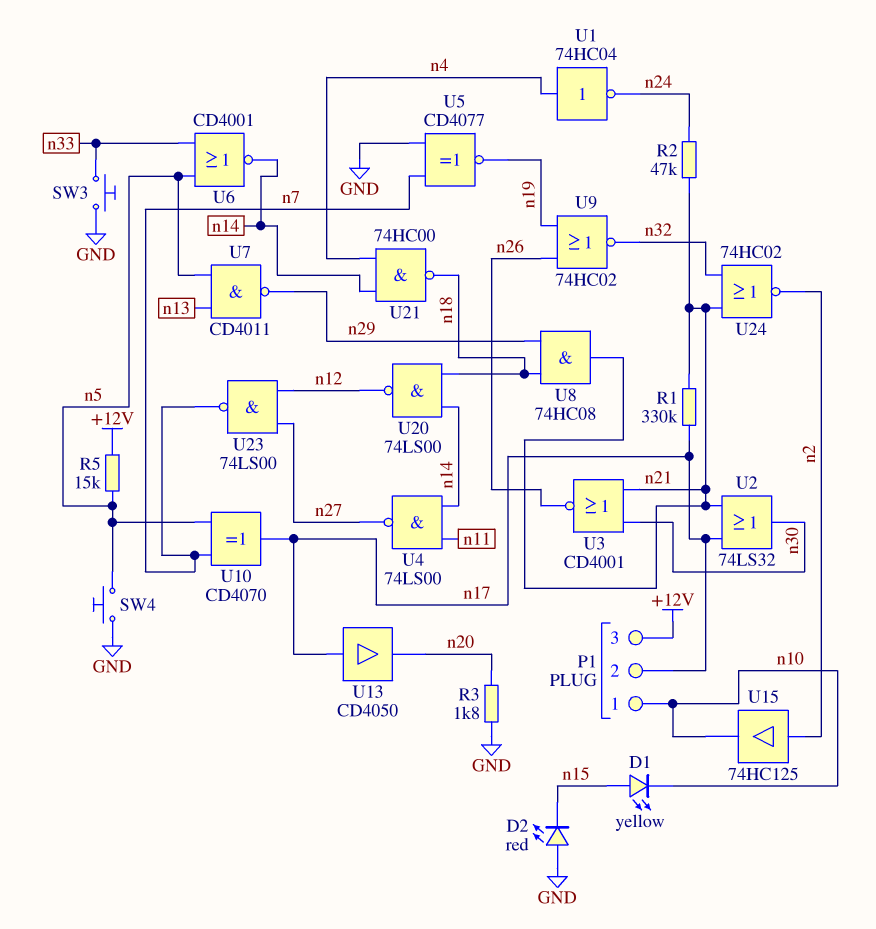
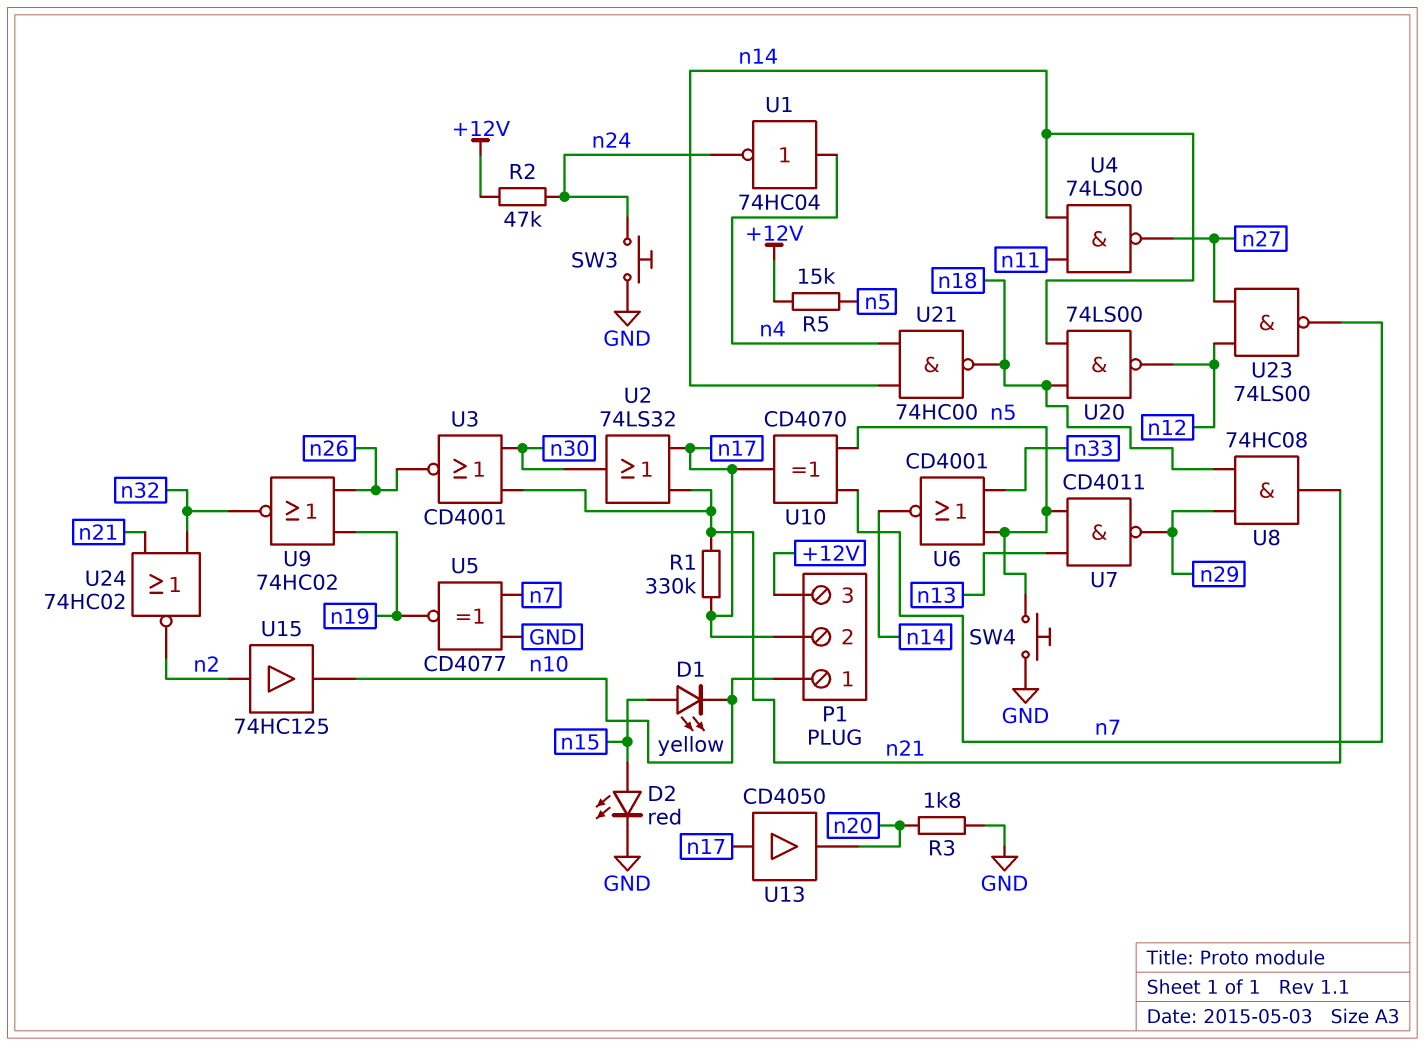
D2: LED red (A GND, K n15) -> LED red (A n15, K GND)
R2: 47k (n21, n24) -> 47k (+12V, n24)
SW3: button (GND, n33) -> button (GND, n24)

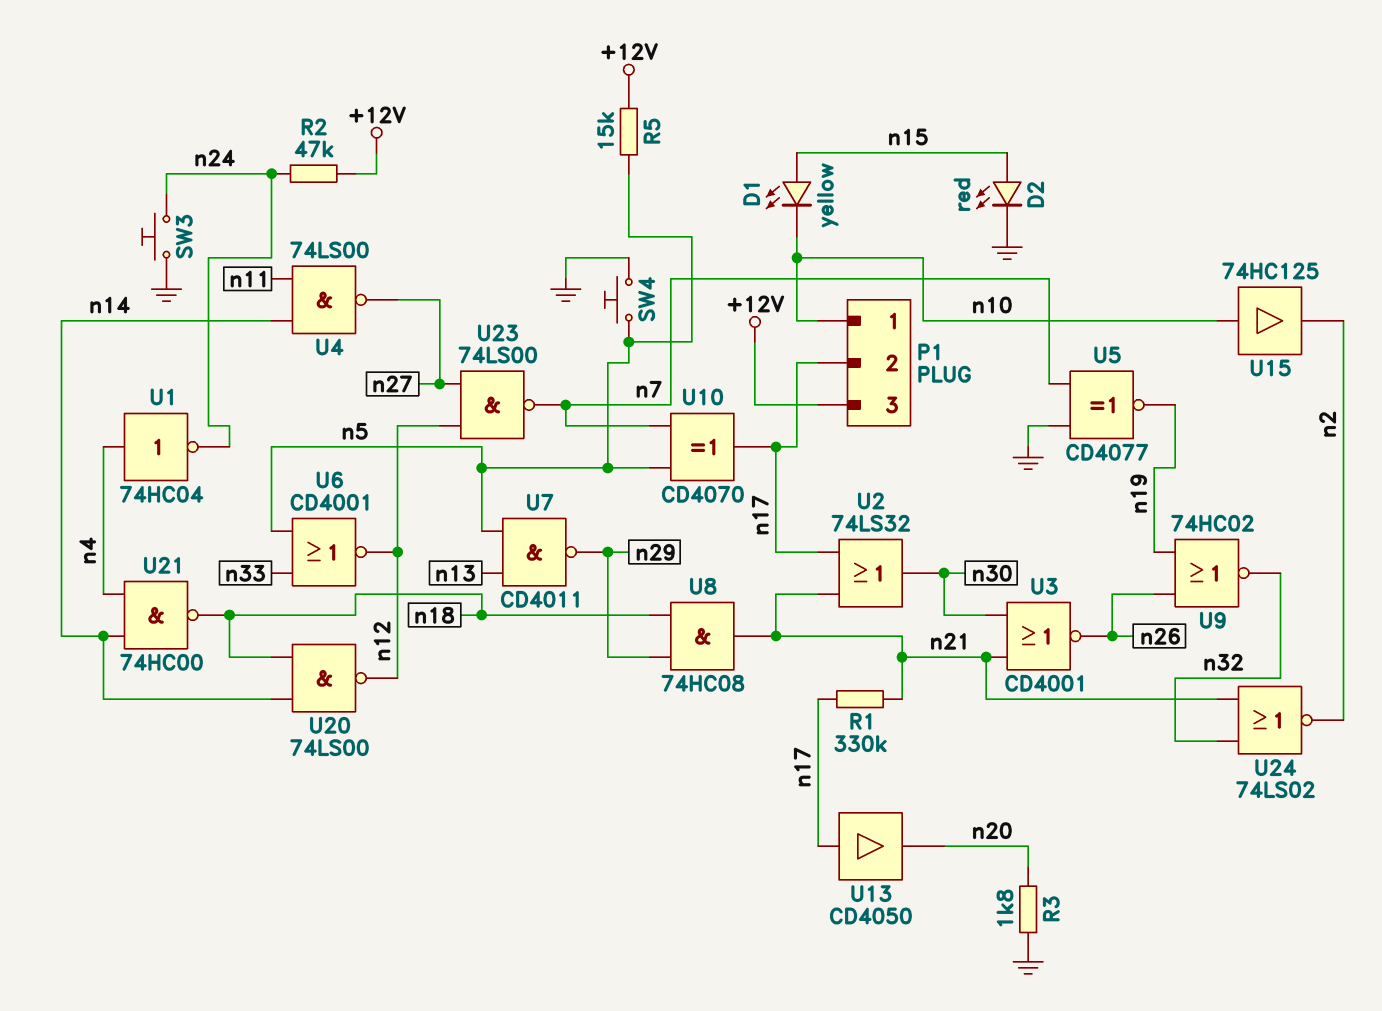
U6: NOR CD4001 (in n5, in n33, out n14) -> NOR CD4001 (in n5, in n33, out n12)
U15: buffer 74HC125 (in n2, out n10) -> buffer 74HC125 (in n10, out n2)
U24: NOR 74HC02 (in n21, in n32, out n2) -> NOR 74LS02 (in n21, in n32, out n2)

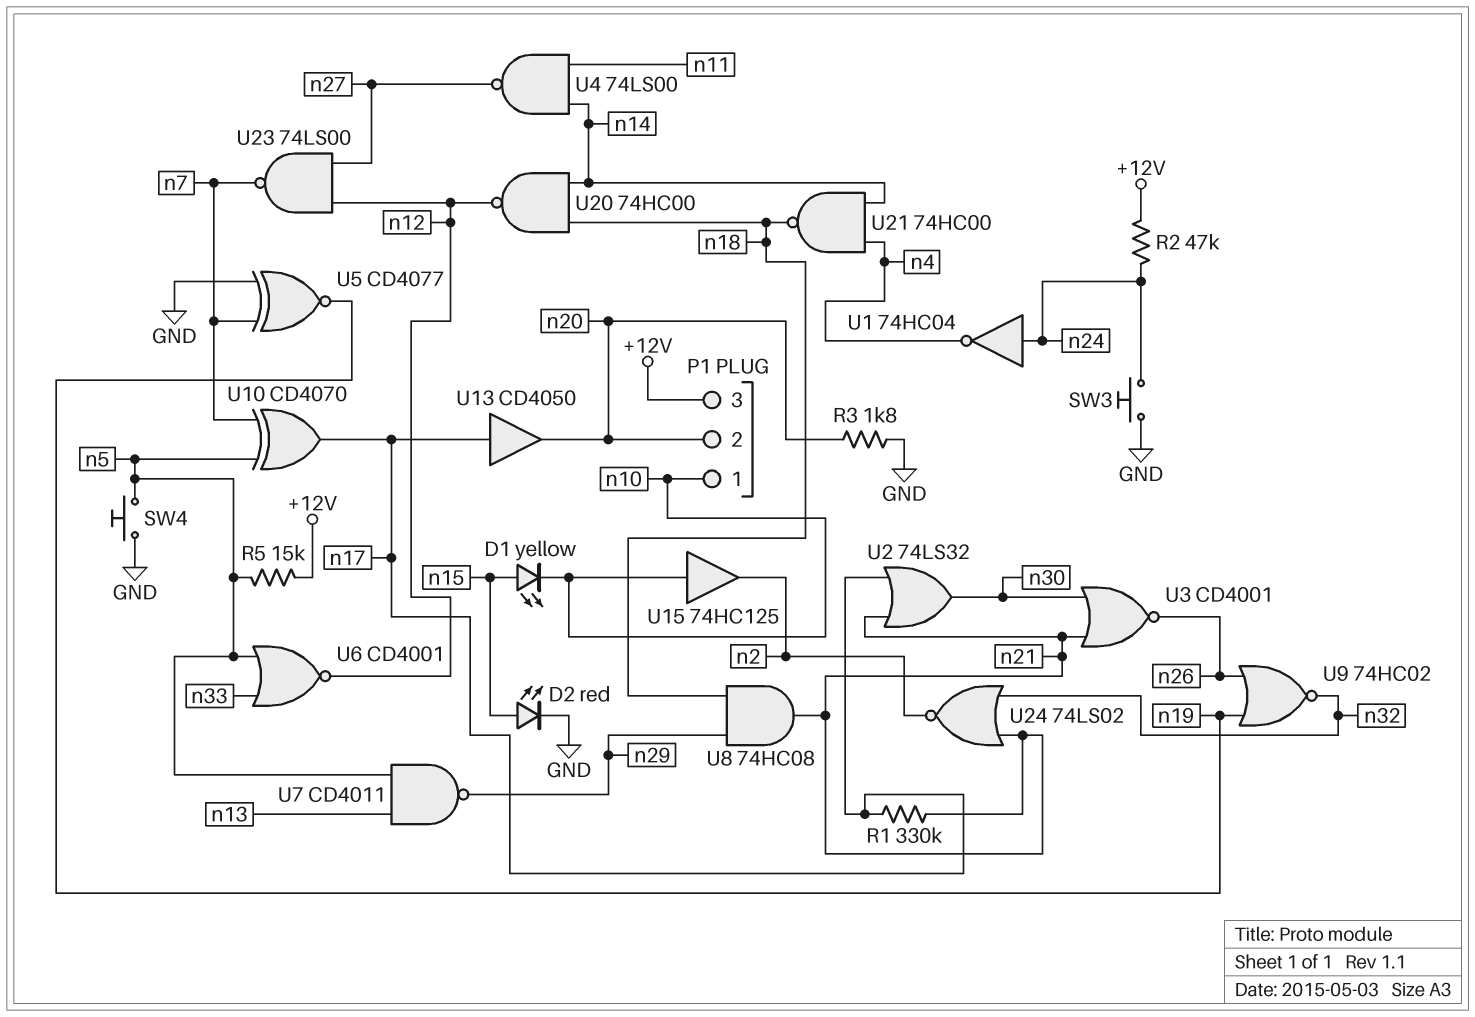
P1 pin 2: n17 -> n20
U1: NOT 74HC04 (in n4, out n24) -> NOT 74HC04 (in n24, out n4)
U20: NAND 74LS00 (in n14, in n18, out n12) -> NAND 74HC00 (in n14, in n18, out n12)

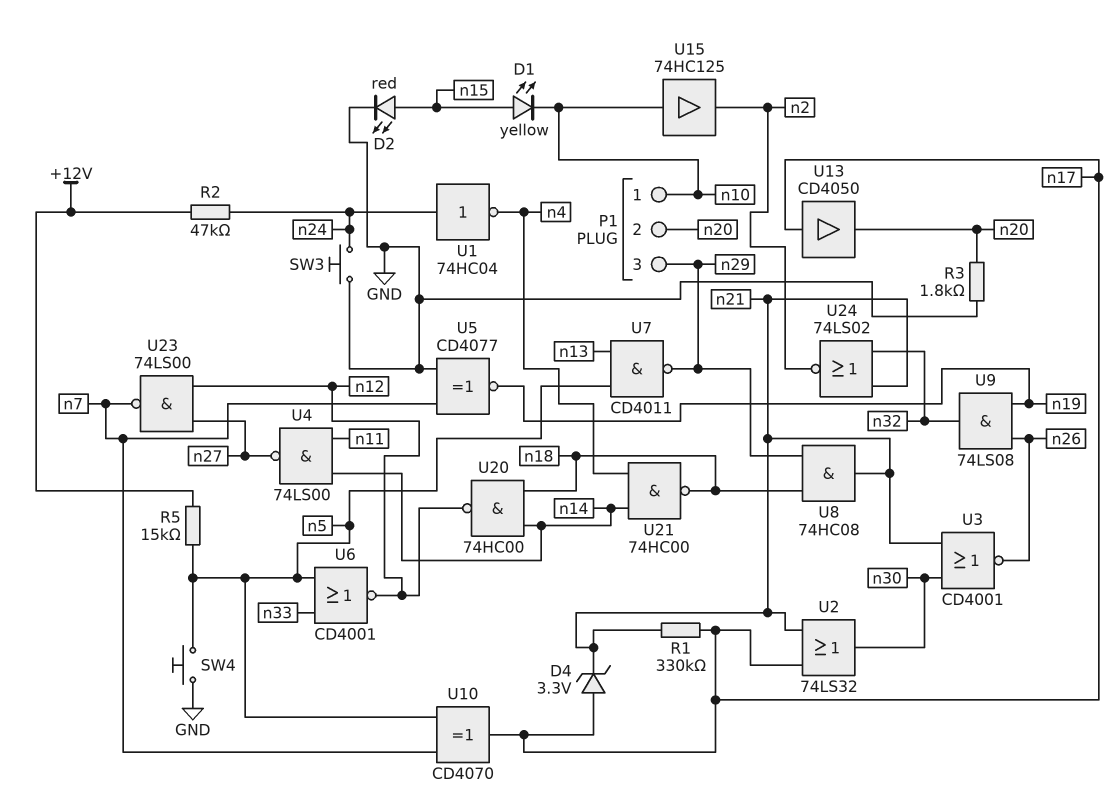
D4: none -> zener 3.3V (A n17, K n21)
P1 pin 3: +12V -> n29
U9: NOR 74HC02 (in n19, in n26, out n32) -> AND 74LS08 (in n19, in n26, out n32)

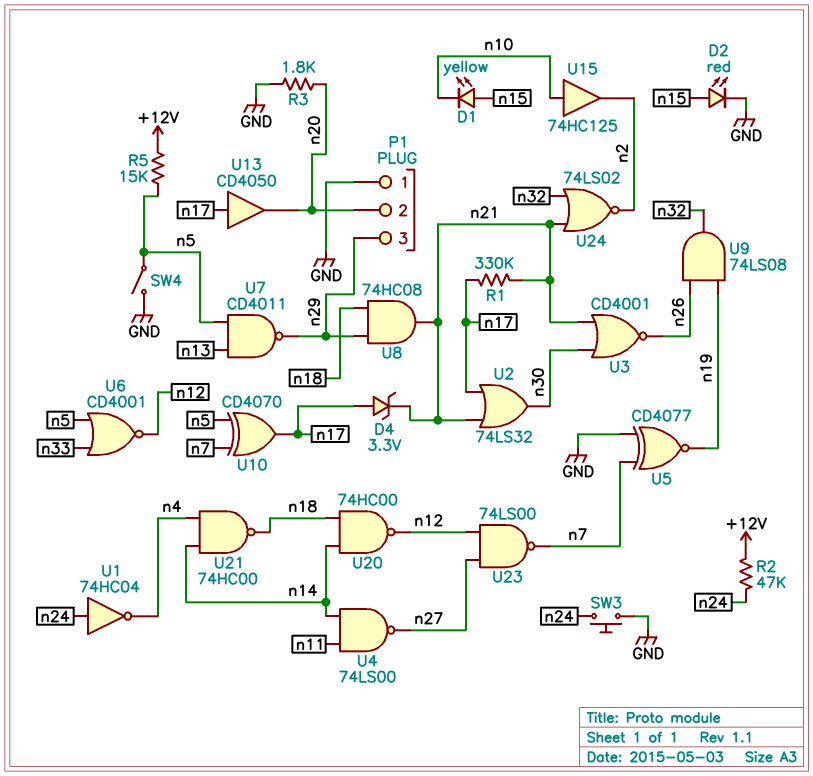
P1 pin 1: n10 -> GND
SW4: button (GND, n5) -> switch (GND, n5)

